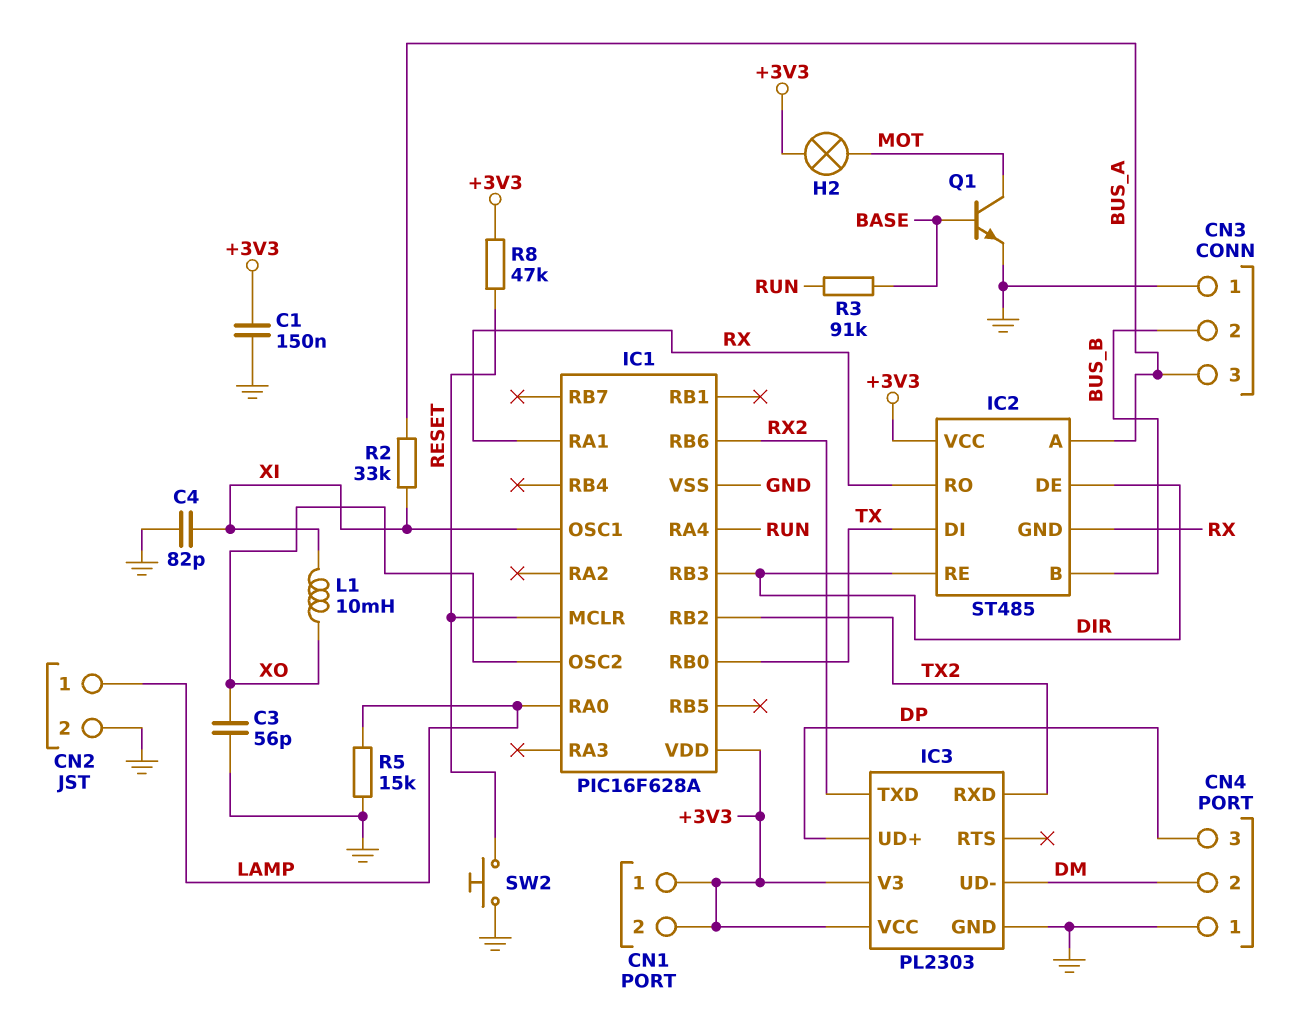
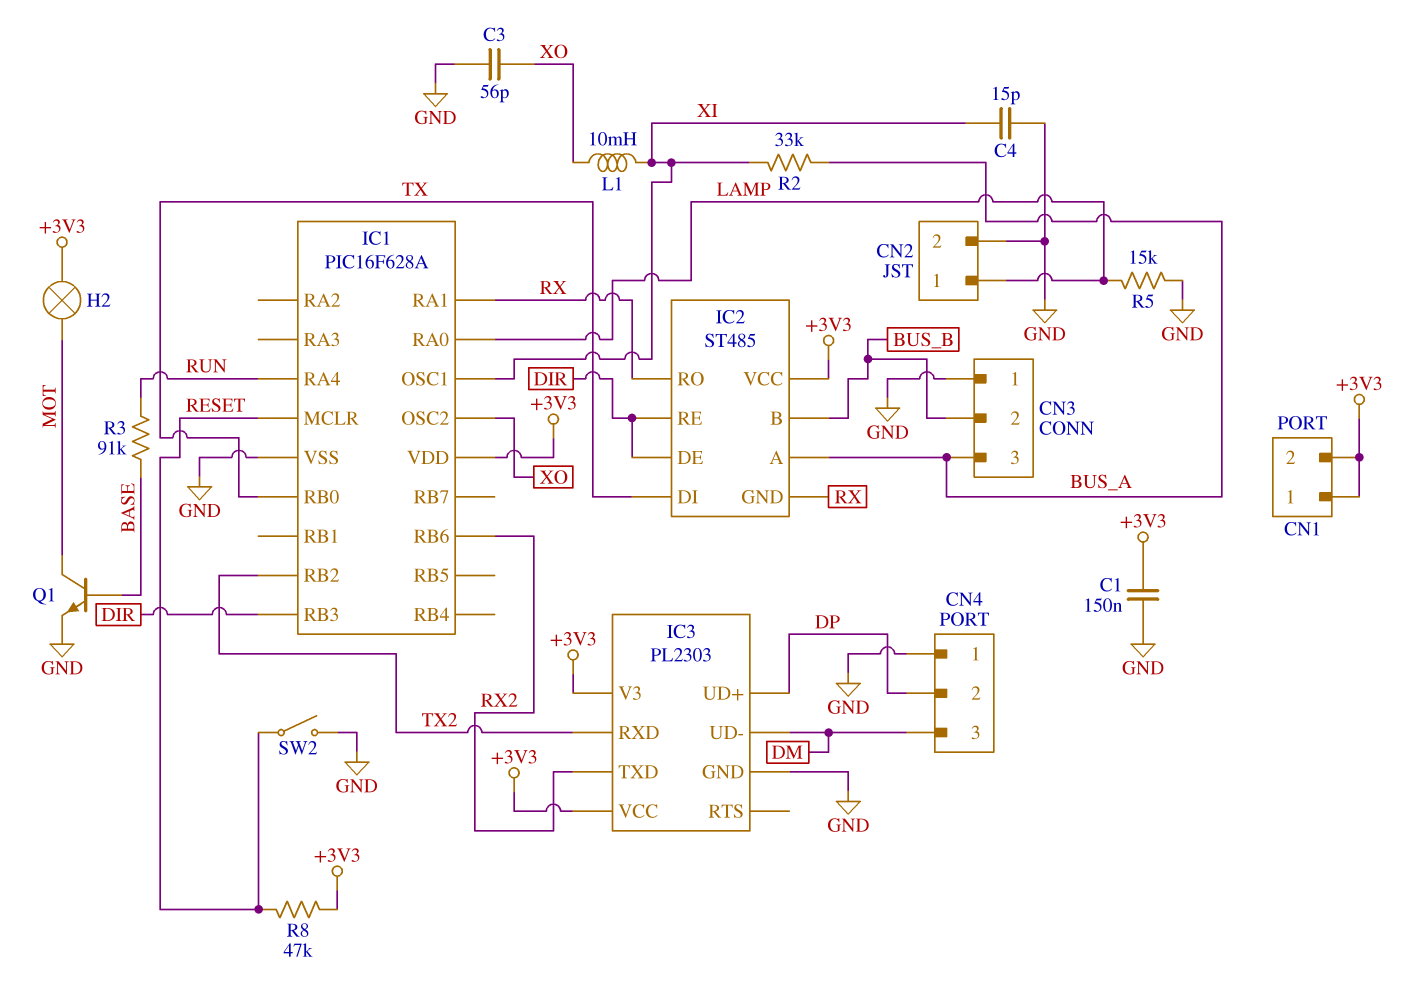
C4: 82pF (GND, XI) -> 15pF (GND, XI)
CN4 pin 2: DM -> DP
CN4 pin 3: DP -> DM
SW2: button (GND, RESET) -> switch (GND, RESET)

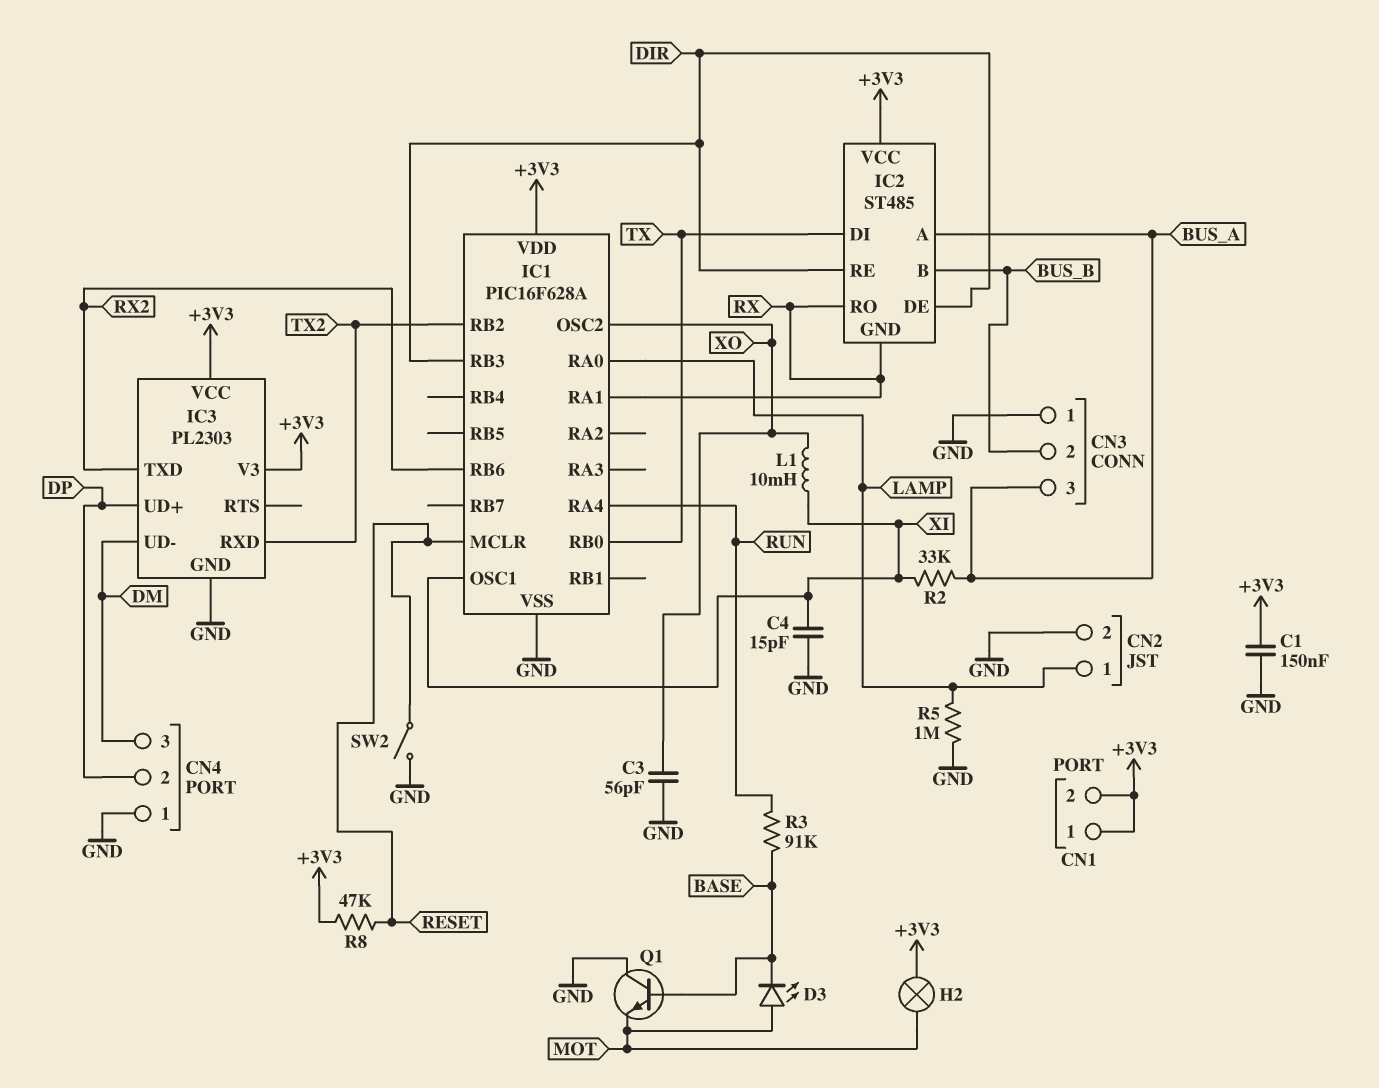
D3: none -> LED (A MOT, K BASE)
Q1: NPN (B BASE, C MOT, E GND) -> NPN (B BASE, C GND, E MOT)
R5: 15k (GND, LAMP) -> 1M (GND, LAMP)

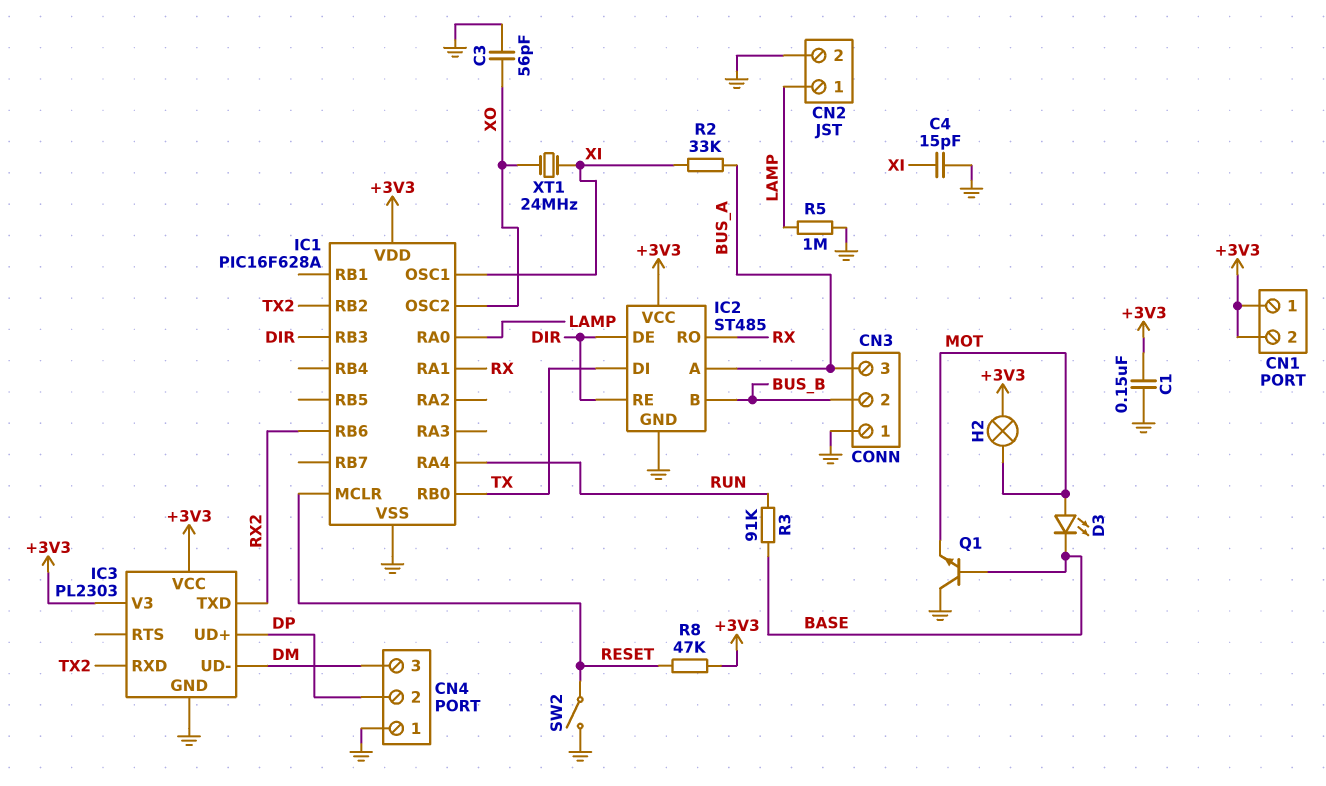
IC2 pin GND: RX -> GND
L1: 10mH (XI, XO) -> none
XT1: none -> 24MHz (XI, XO)

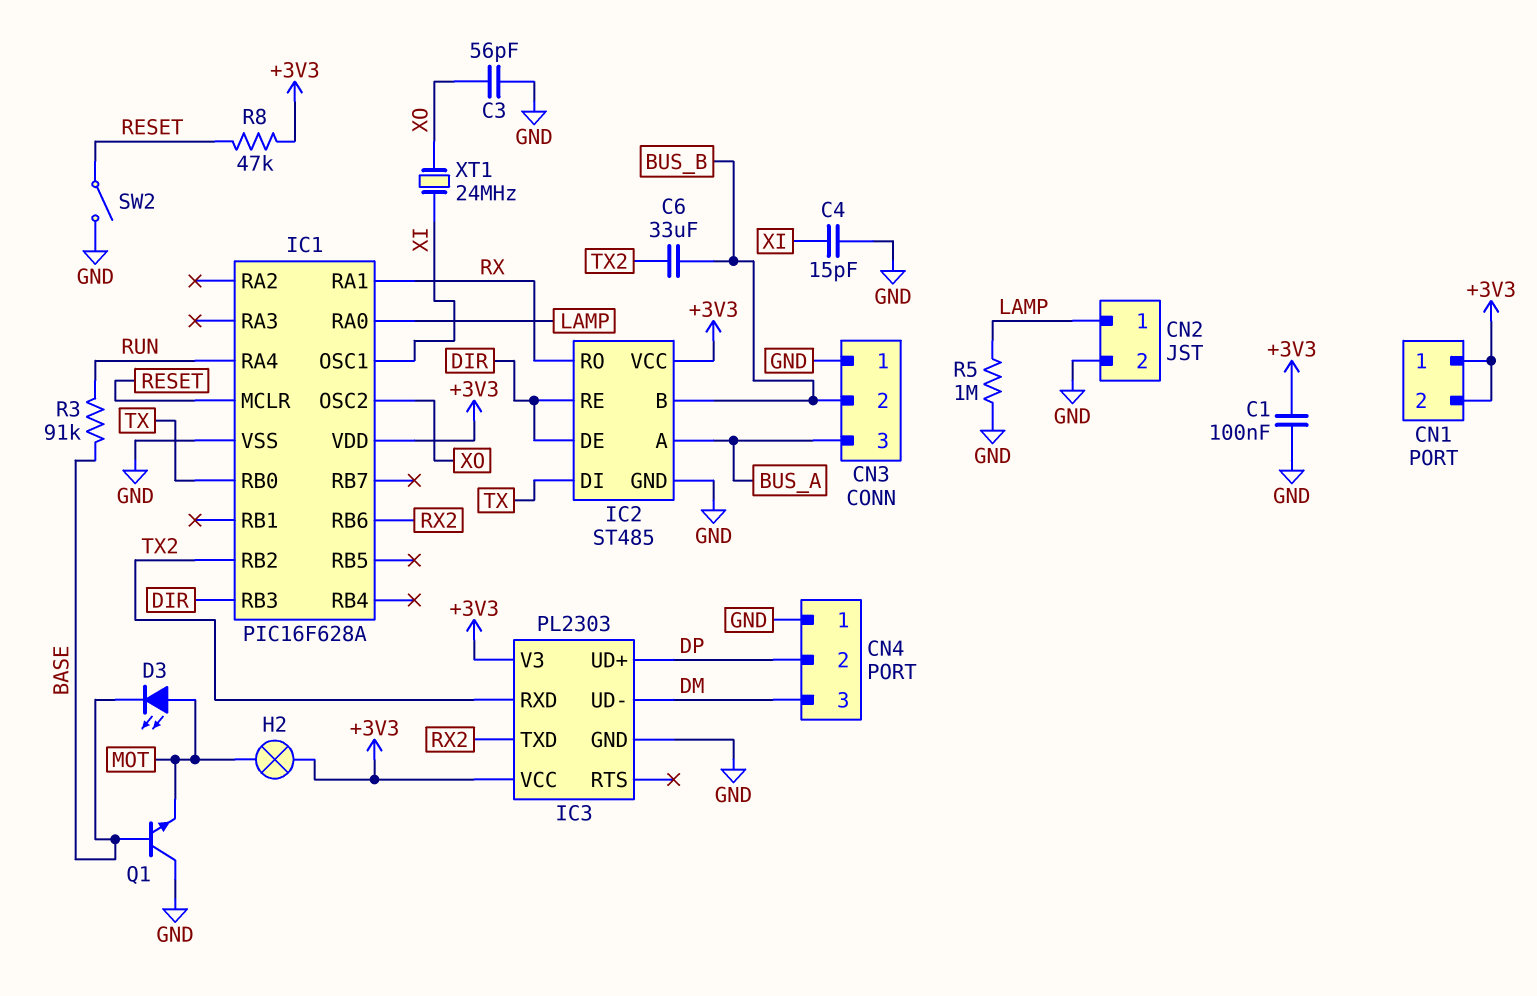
C1: 150nF (+3V3, GND) -> 100nF (+3V3, GND)
C6: none -> 33uF (BUS_B, TX2)
R2: 33k (BUS_A, XI) -> none

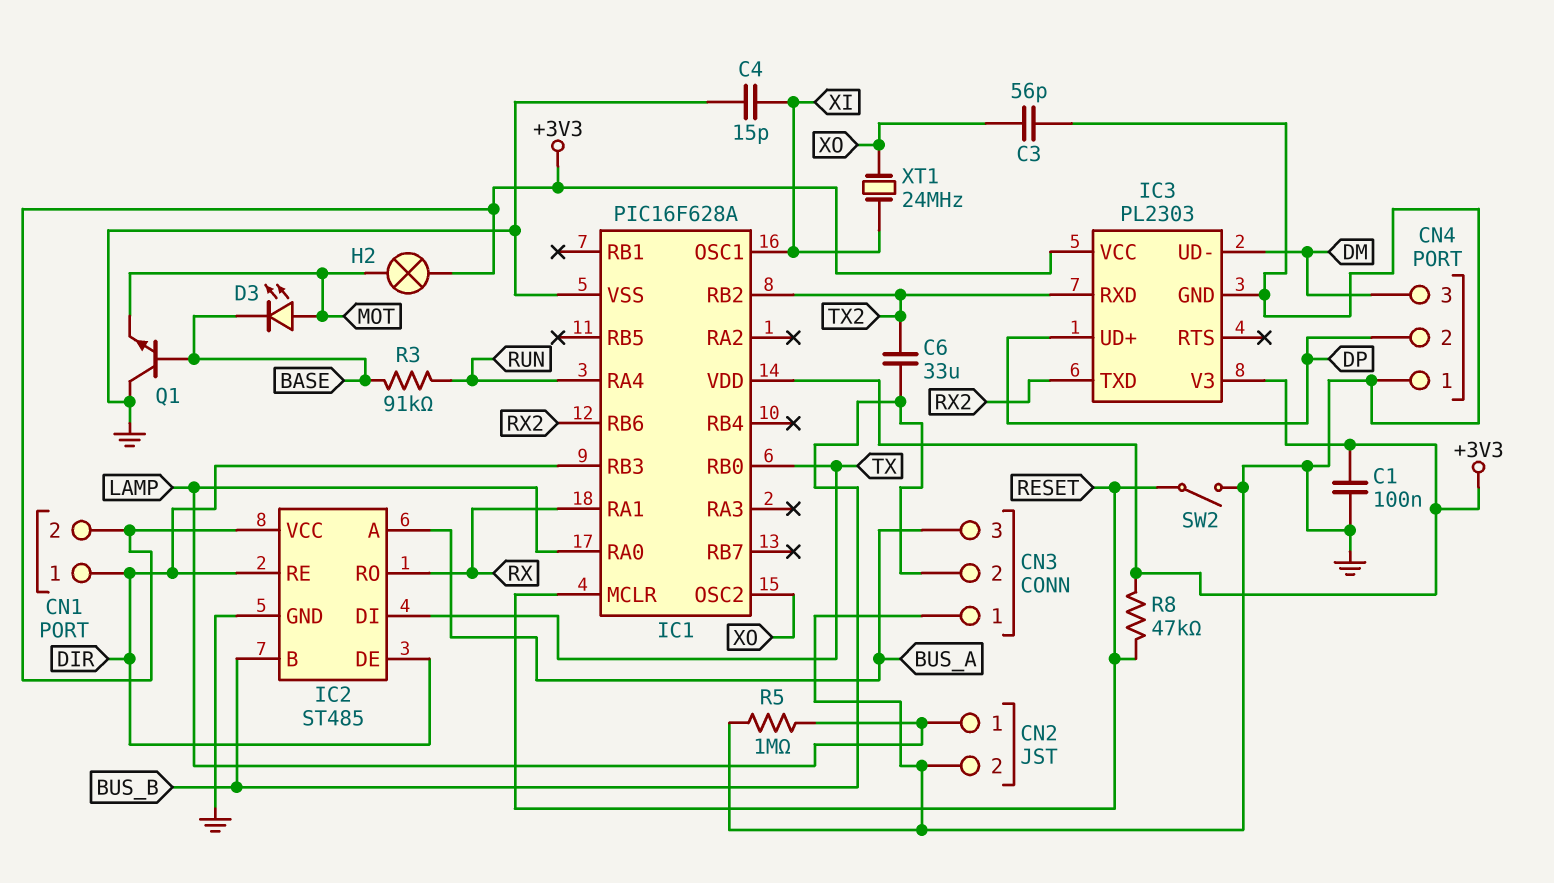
CN1 pin 1: +3V3 -> DIR

